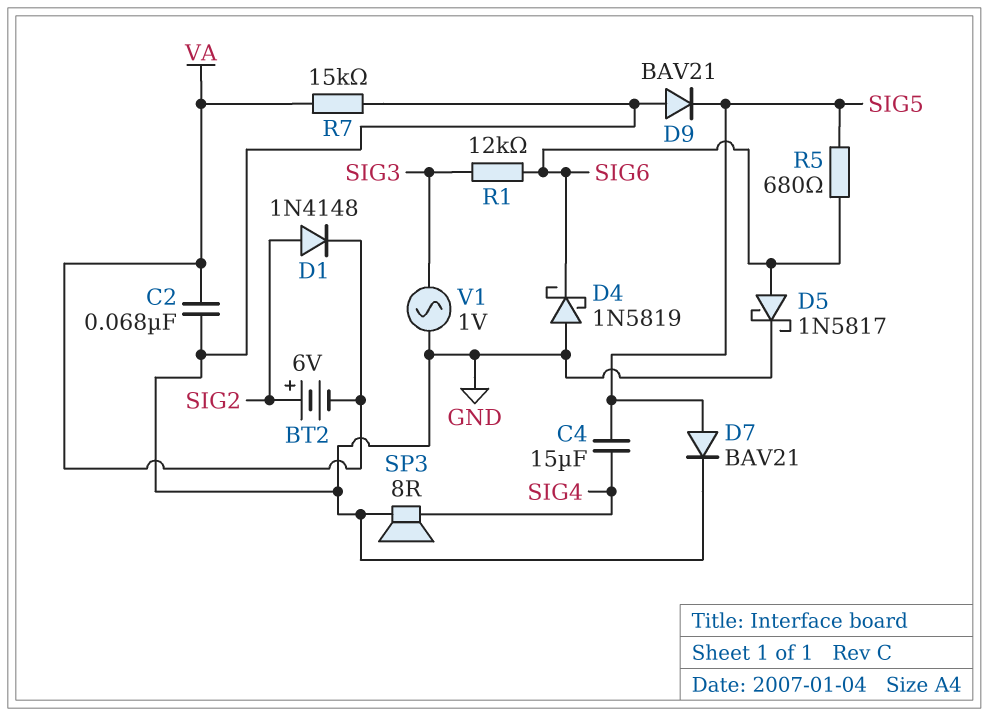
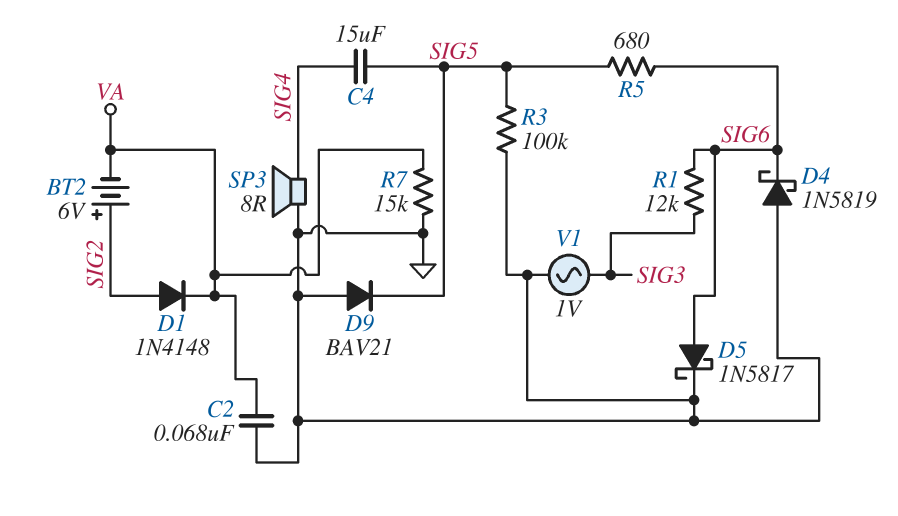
D7: diode BAV21 (A SIG5, K GND) -> none
R3: none -> 100k (GND, SIG5)

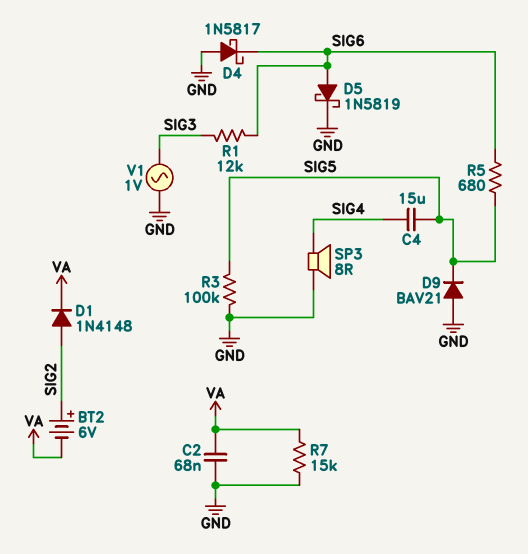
D4: schottky 1N5819 (A GND, K SIG6) -> schottky 1N5817 (A GND, K SIG6)
D5: schottky 1N5817 (A SIG6, K GND) -> schottky 1N5819 (A SIG6, K GND)

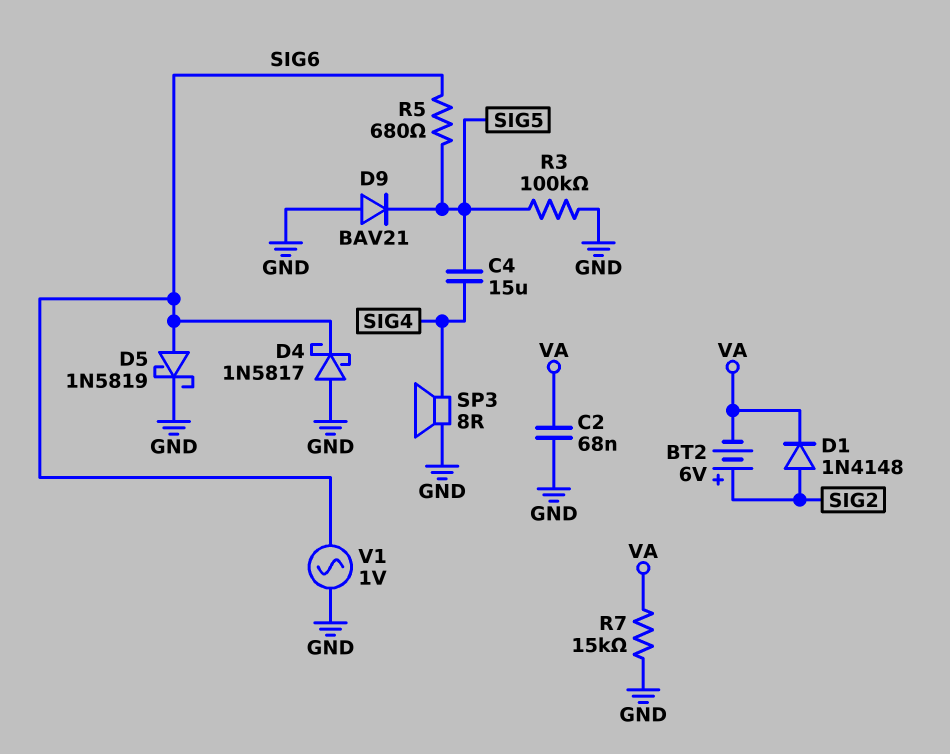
R1: 12k (SIG3, SIG6) -> none
V1: AC 1V (GND, SIG3) -> AC 1V (GND, SIG6)

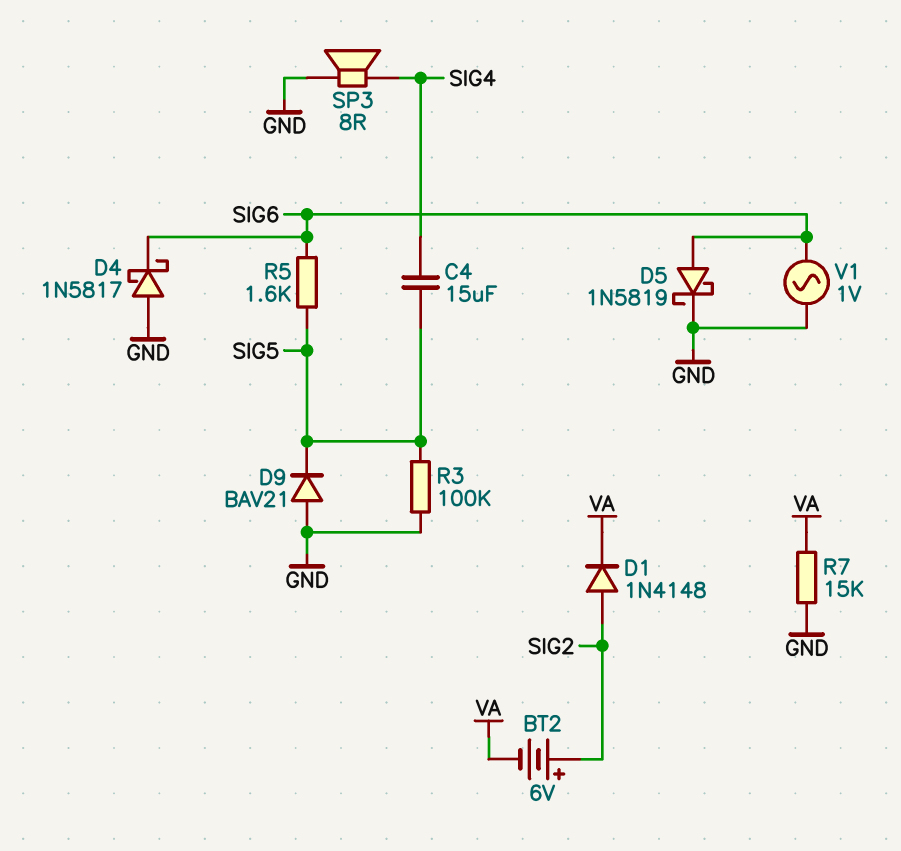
C2: 68nF (GND, VA) -> none
R5: 680 (SIG5, SIG6) -> 1.6k (SIG5, SIG6)

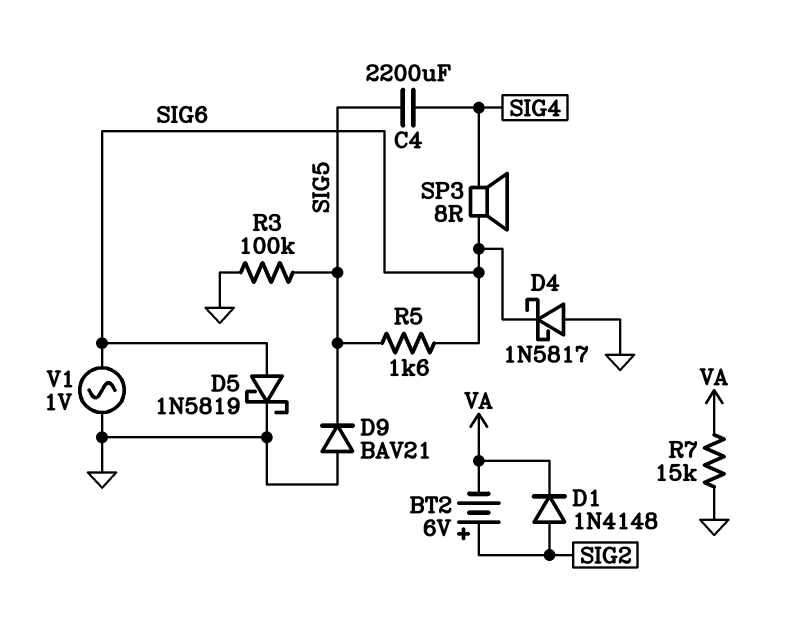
C4: 15uF (SIG4, SIG5) -> 2200uF (SIG4, SIG5)
SP3: speaker 8R (GND, SIG4) -> speaker 8R (SIG4, SIG6)

